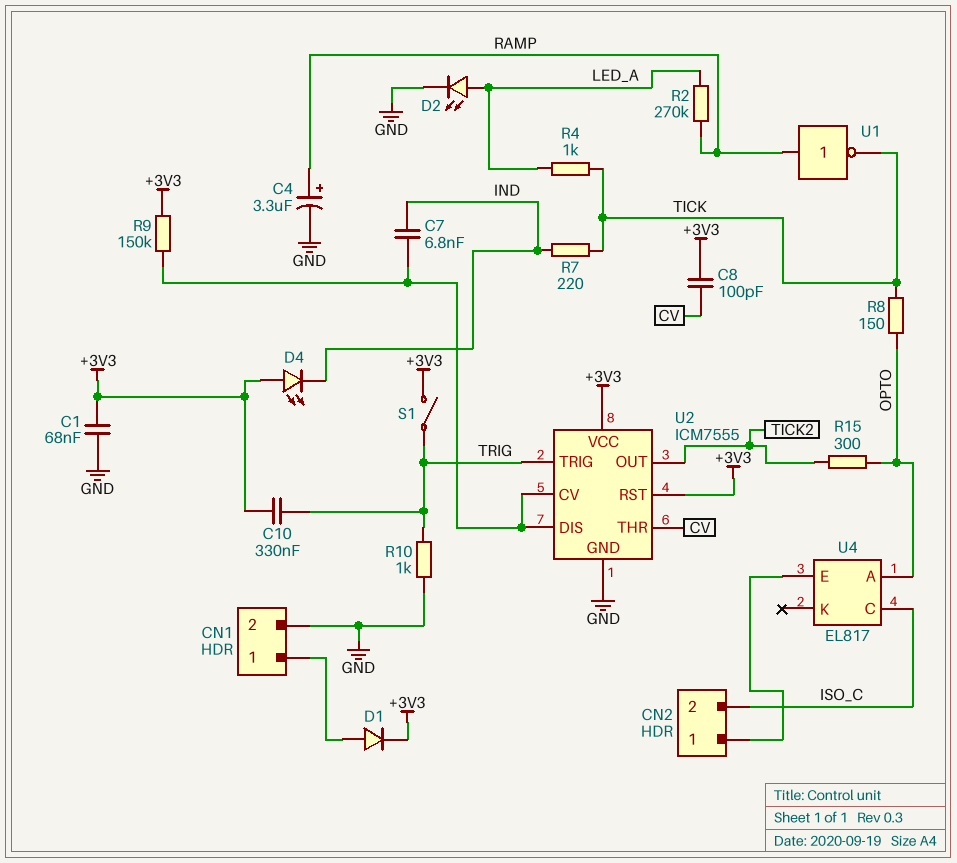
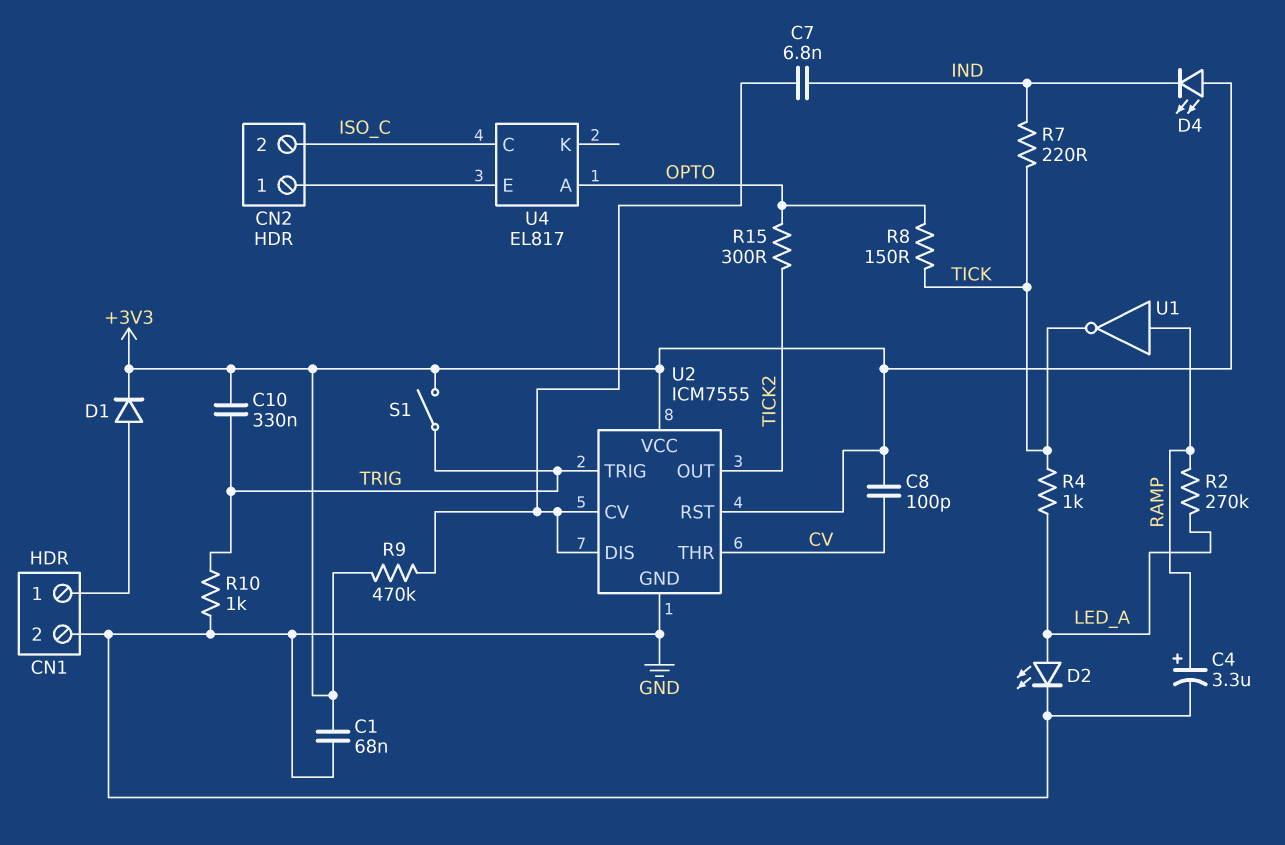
R9: 150k (+3V3, U2/CV) -> 470k (+3V3, U2/CV)

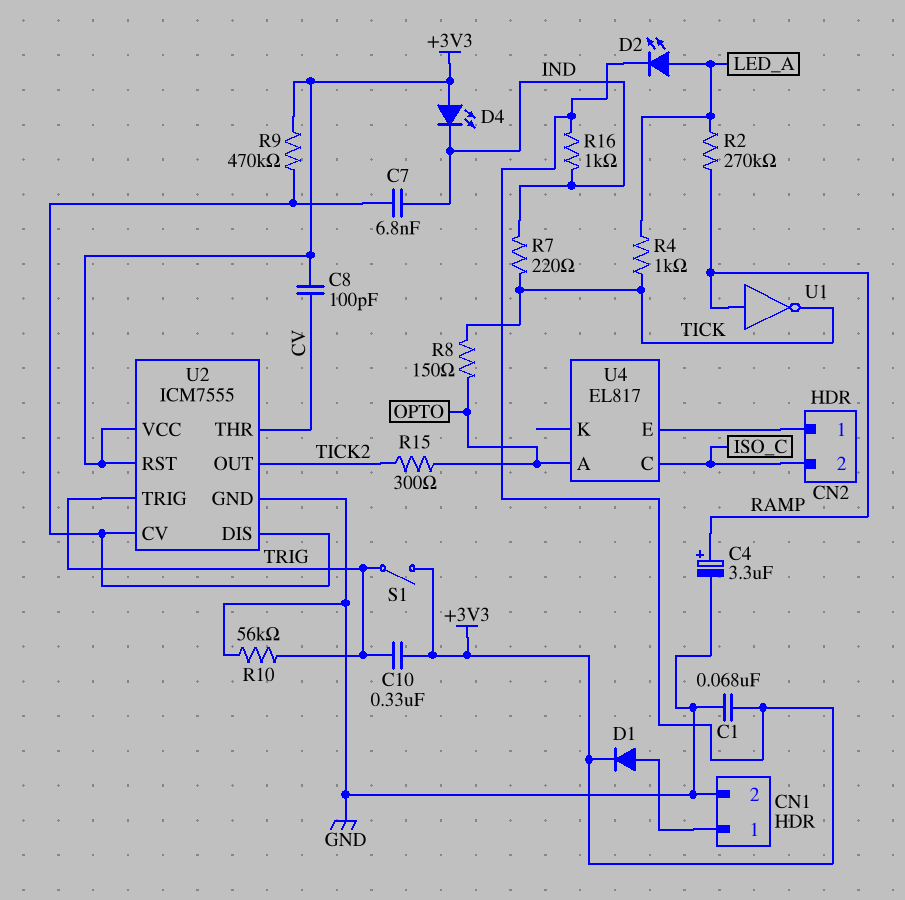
D2: LED (A LED_A, K GND) -> LED (A LED_A, K +3V3)
R10: 1k (GND, TRIG) -> 56k (GND, TRIG)
R16: none -> 1k (+3V3, IND)

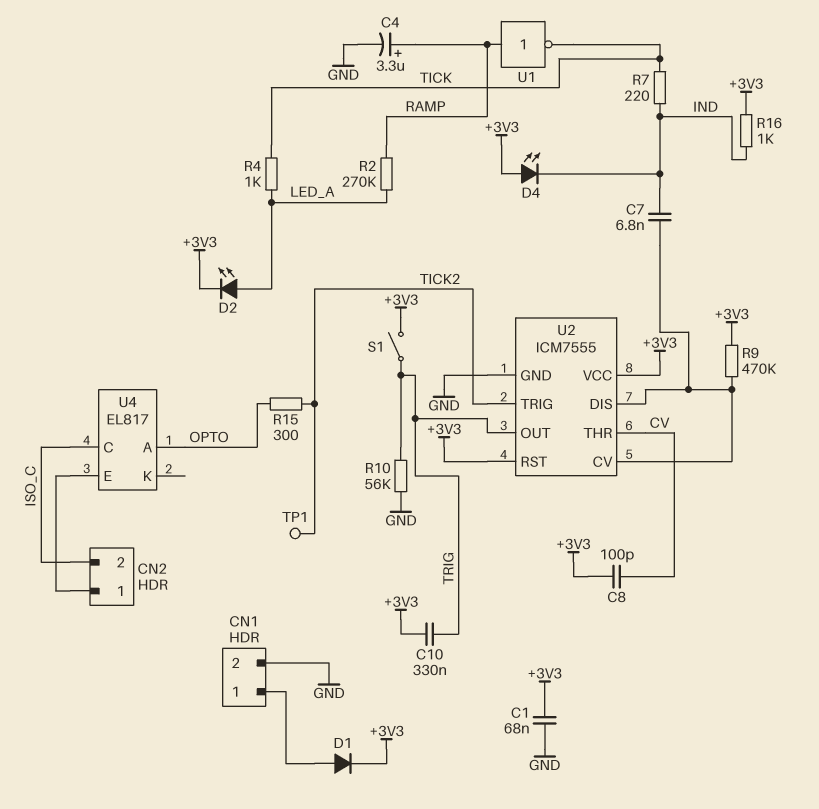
R8: 150 (OPTO, TICK) -> none
TP1: none -> test point (TICK2)
U2 pin OUT: TICK2 -> TRIG
U2 pin TRIG: TRIG -> TICK2

